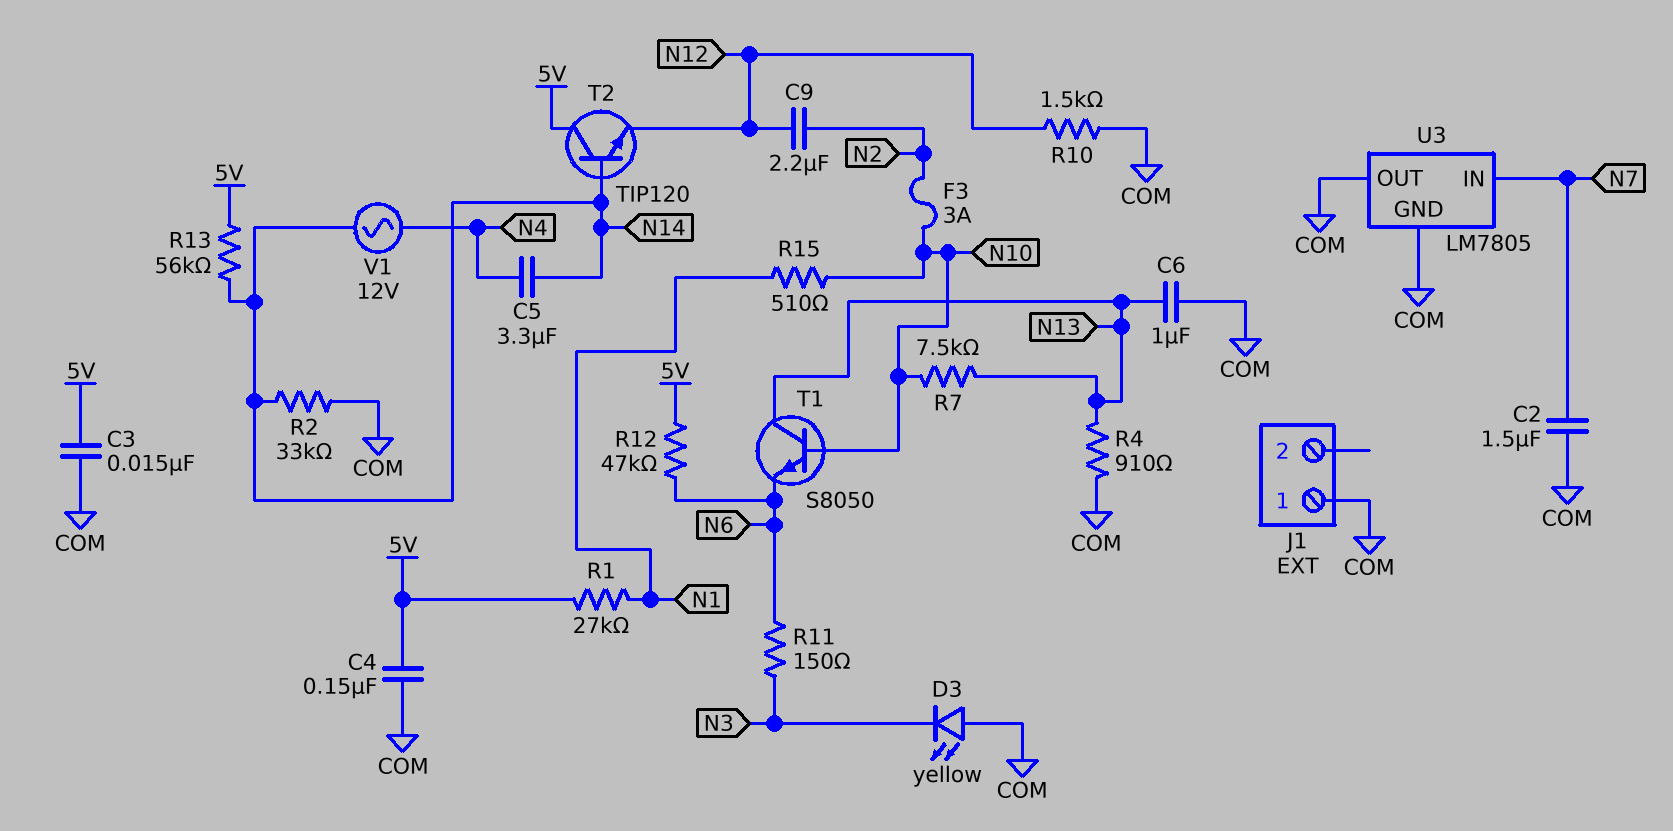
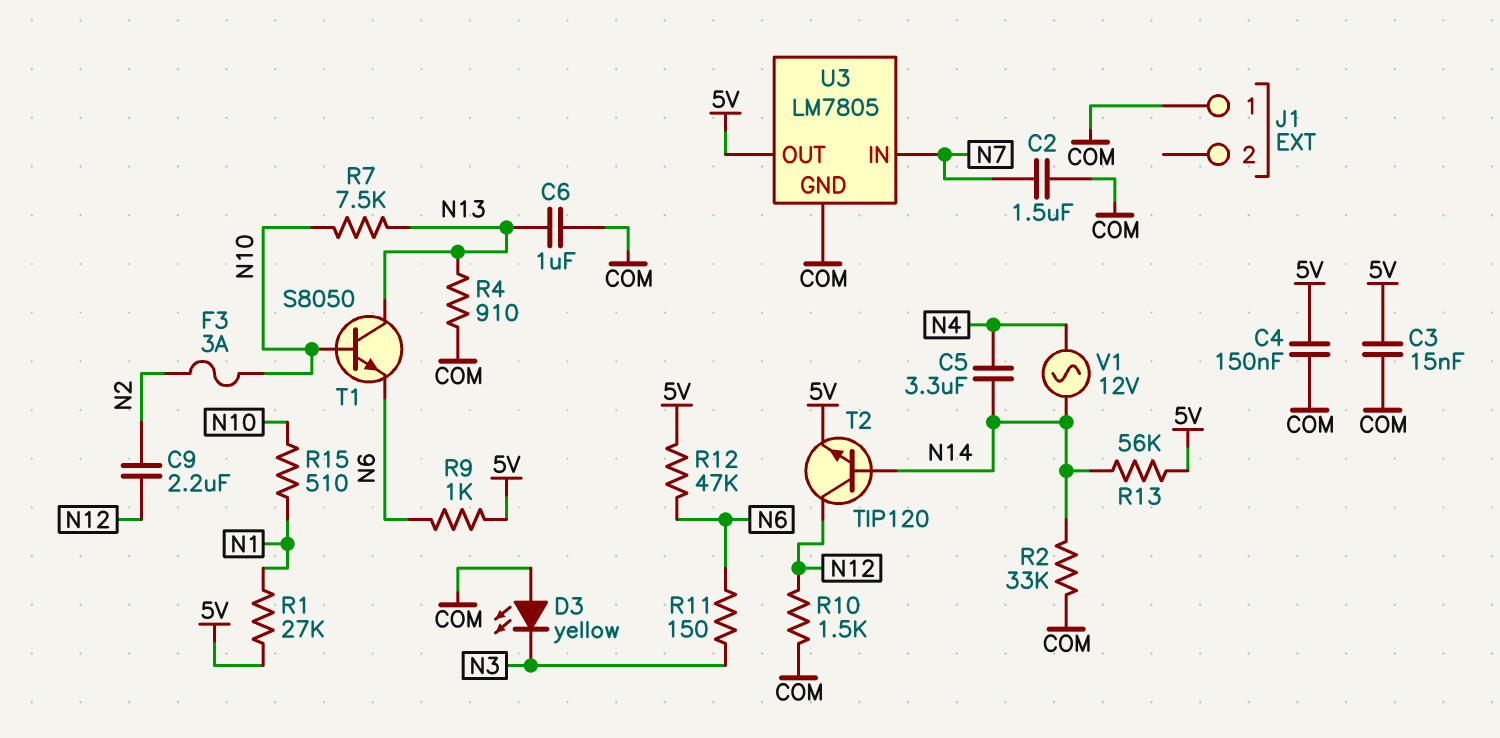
R9: none -> 1k (5V, N6)
T2: NPN TIP120 (B N14, C 5V, E N12) -> NPN TIP120 (B N14, C N12, E 5V)
U3 pin OUT: COM -> 5V

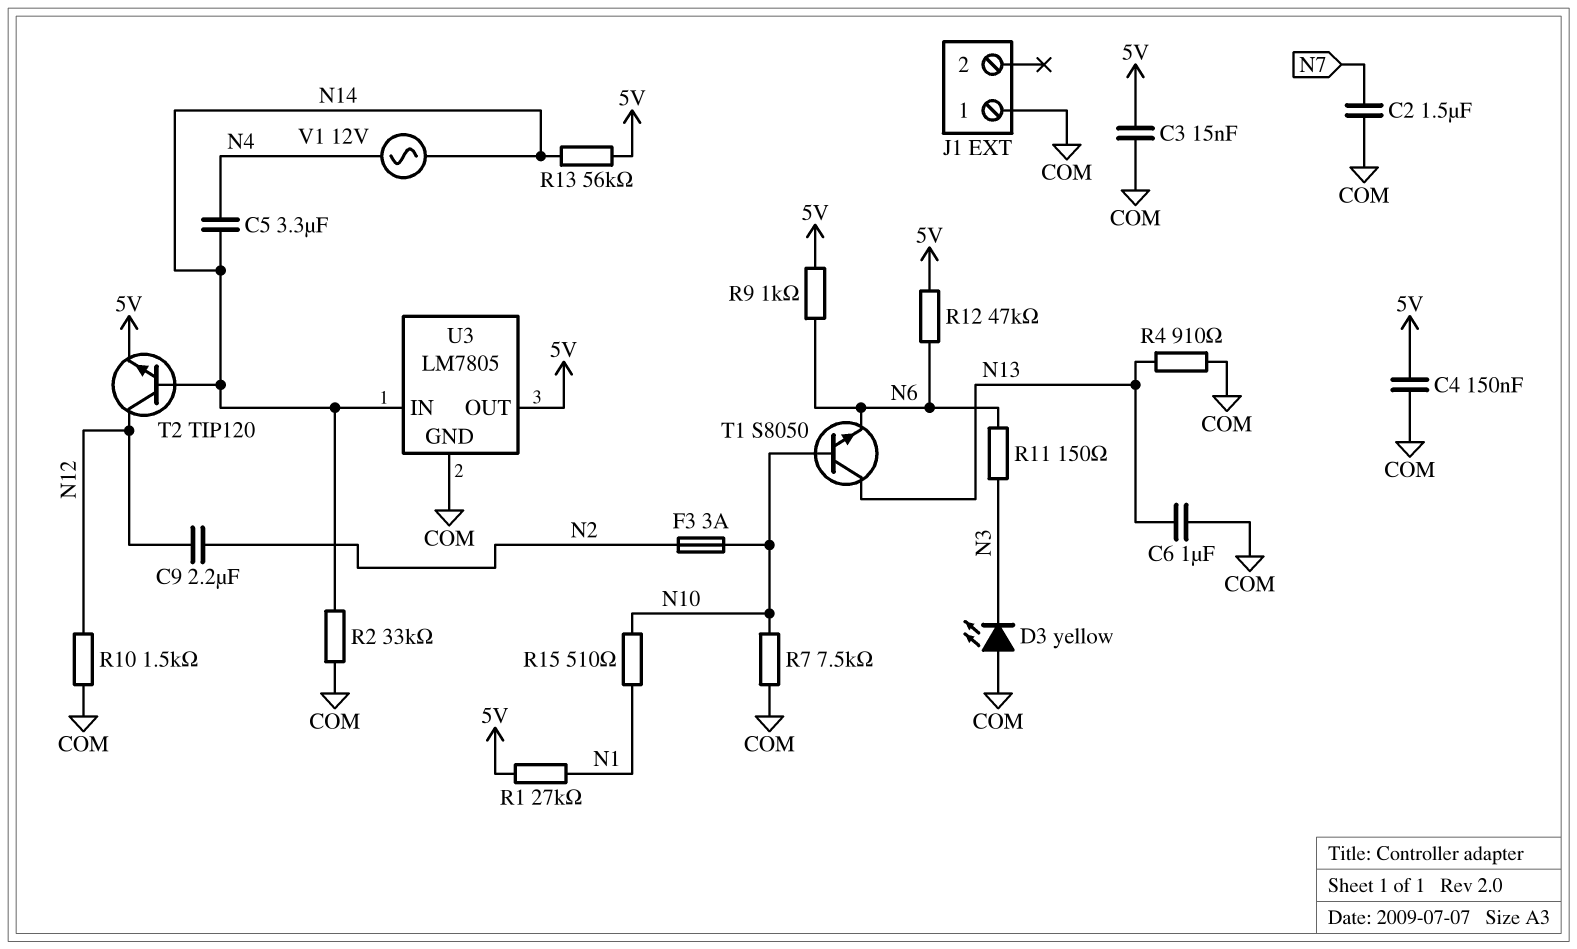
R7: 7.5k (N10, N13) -> 7.5k (COM, N10)
U3 pin IN: N7 -> N14

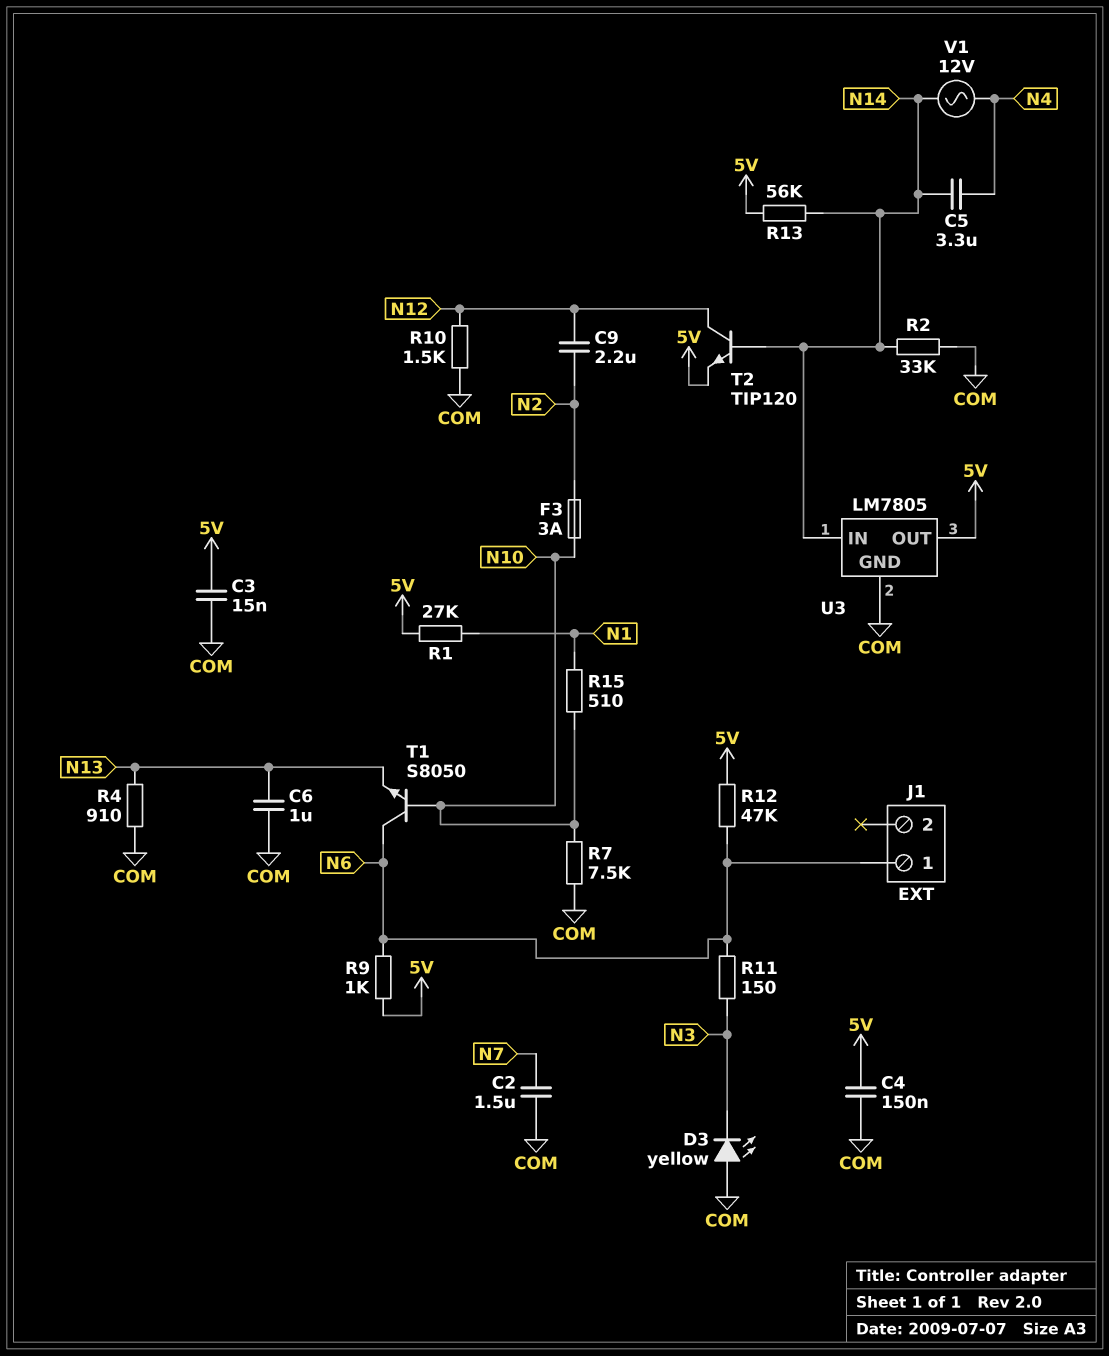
J1 pin 1: COM -> N6
T1: NPN S8050 (B N10, C N13, E N6) -> NPN S8050 (B N10, C N6, E N13)

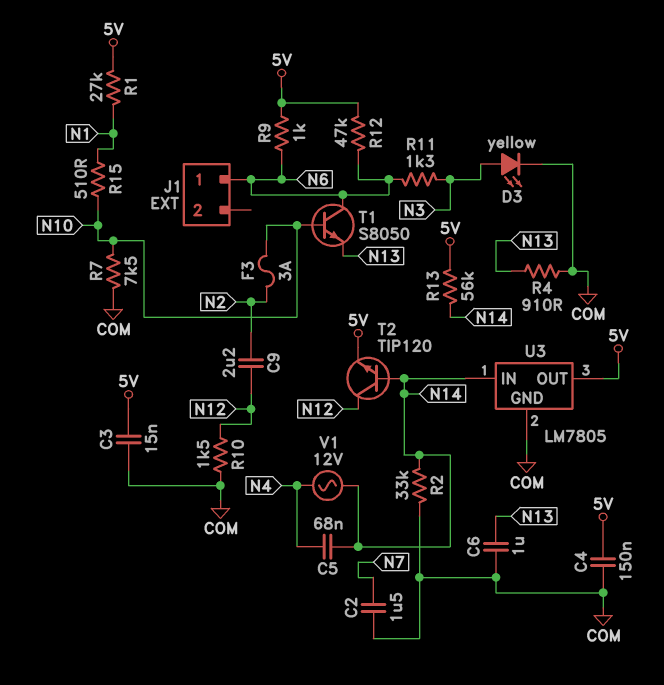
C5: 3.3uF (N4, N14) -> 68nF (N4, N14)
D3: LED yellow (A COM, K N3) -> LED yellow (A N3, K COM)
R11: 150 (N3, N6) -> 1.3k (N3, N6)

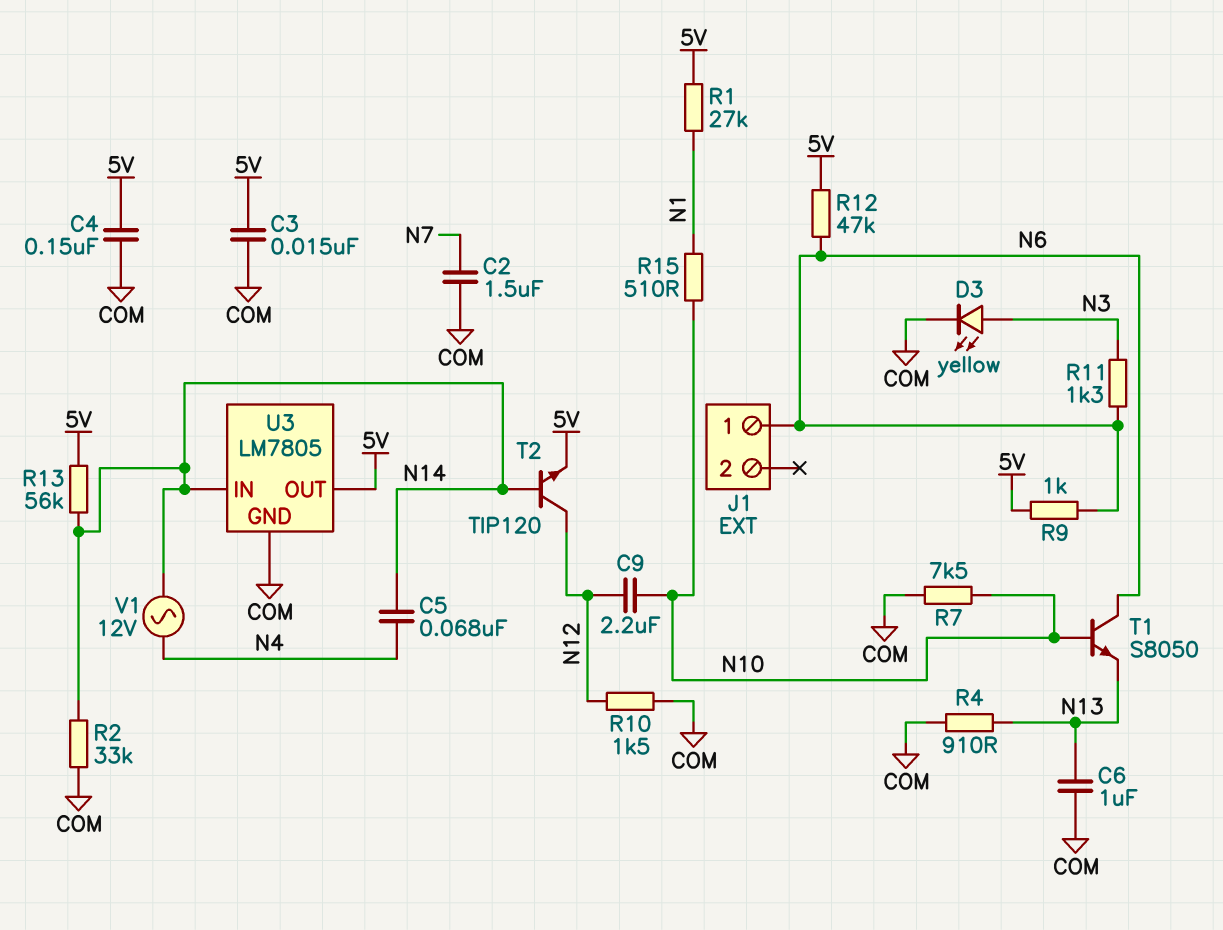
C9: 2.2uF (N2, N12) -> 2.2uF (N10, N12)
F3: 3A (N2, N10) -> none

